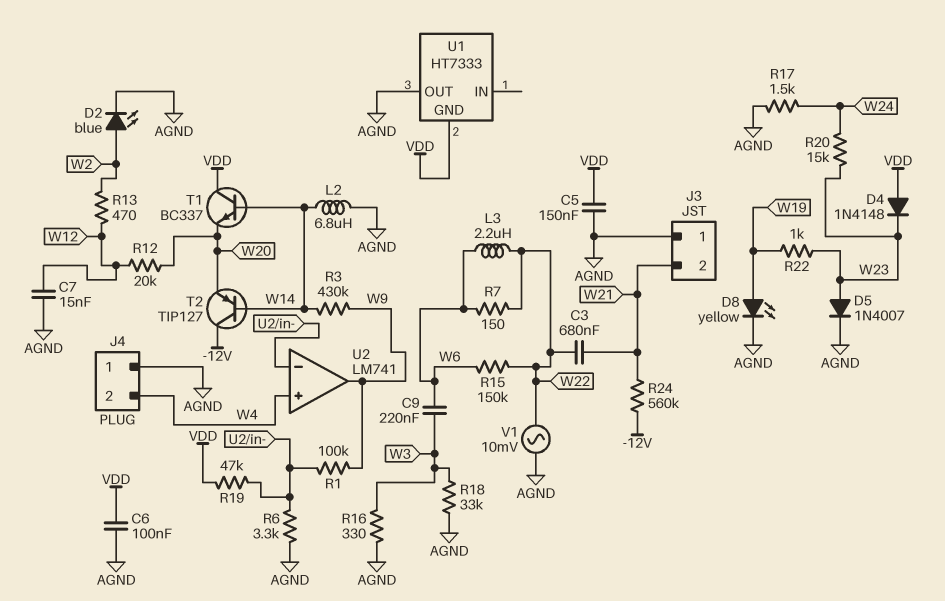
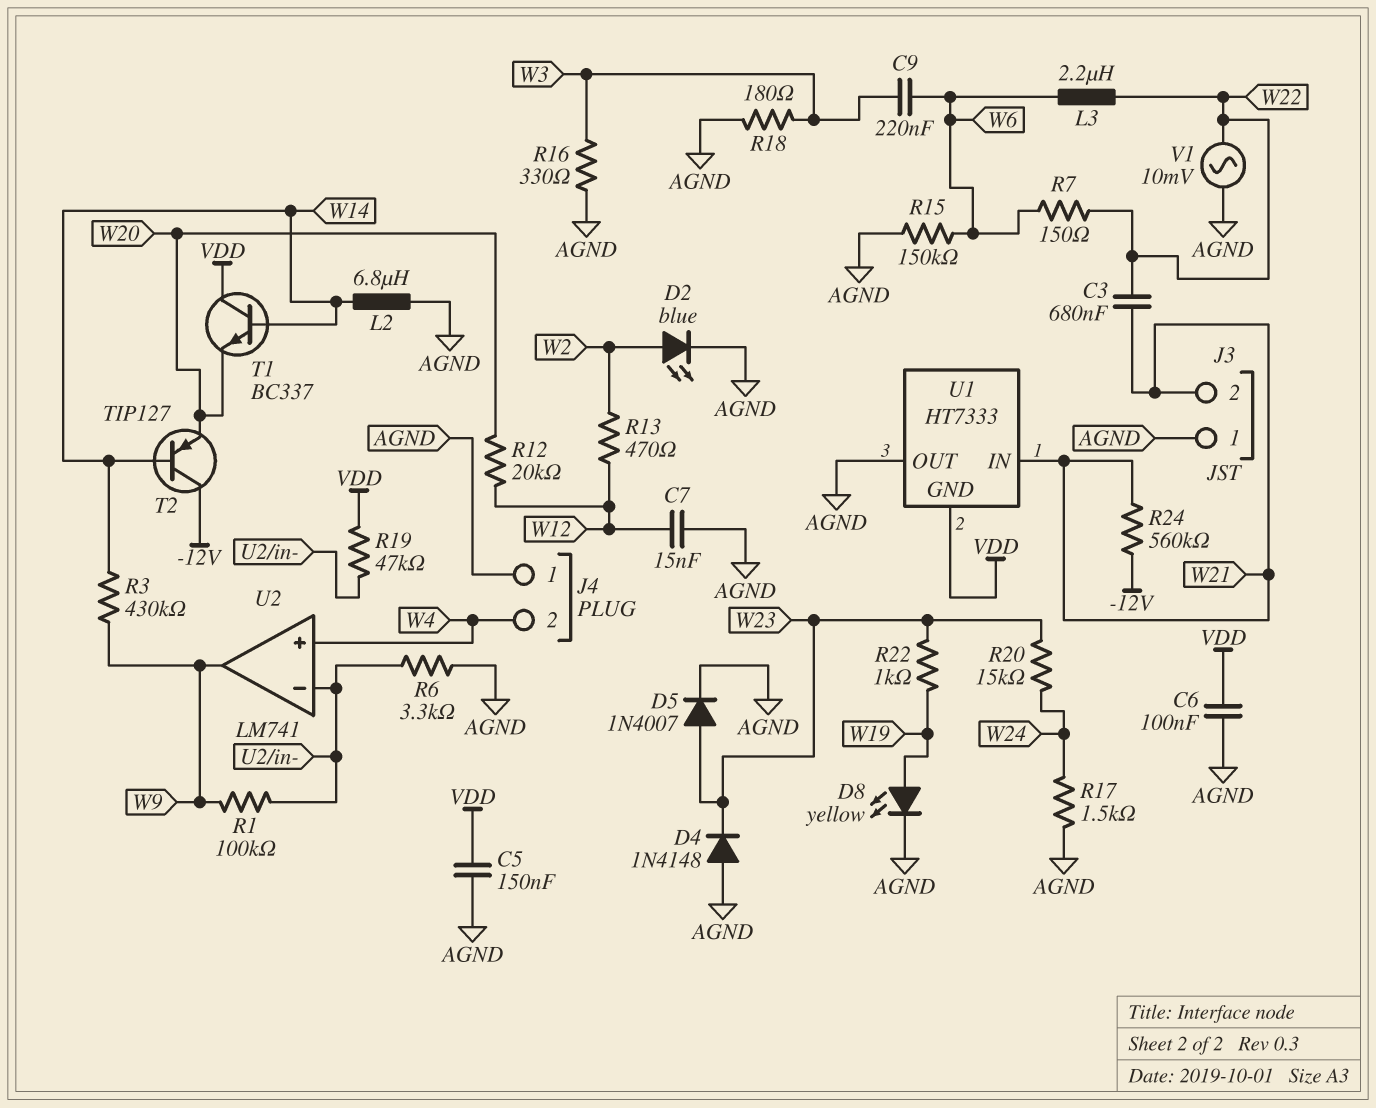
D4: diode 1N4148 (A VDD, K W23) -> diode 1N4148 (A AGND, K W23)
R15: 150k (W6, W22) -> 150k (AGND, W6)
R18: 33k (AGND, W3) -> 180 (AGND, W3)
U1 pin IN: none -> W21

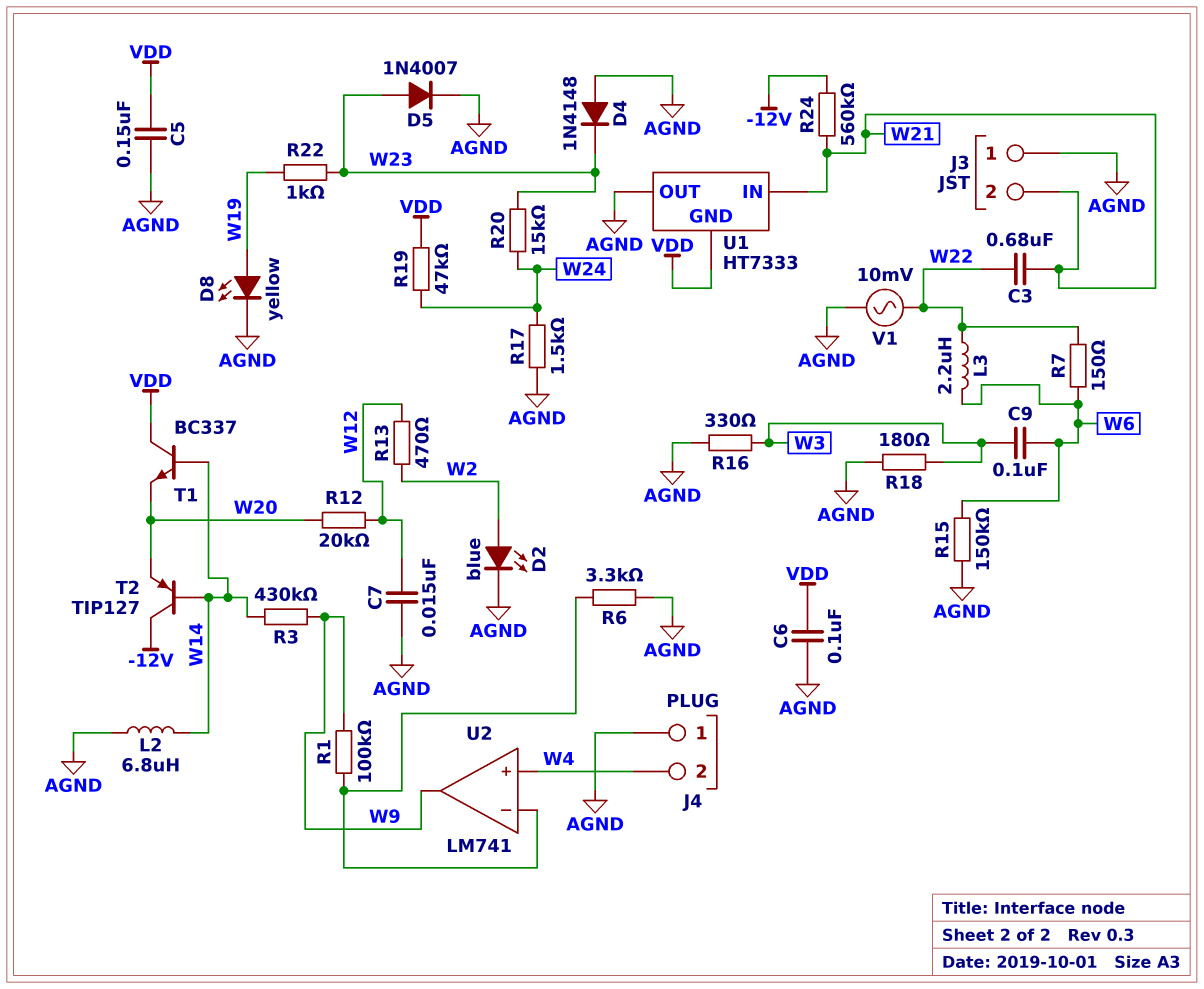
C9: 220nF (W3, W6) -> 100nF (W3, W6)
R19: 47k (U2/in-, VDD) -> 47k (VDD, W24)

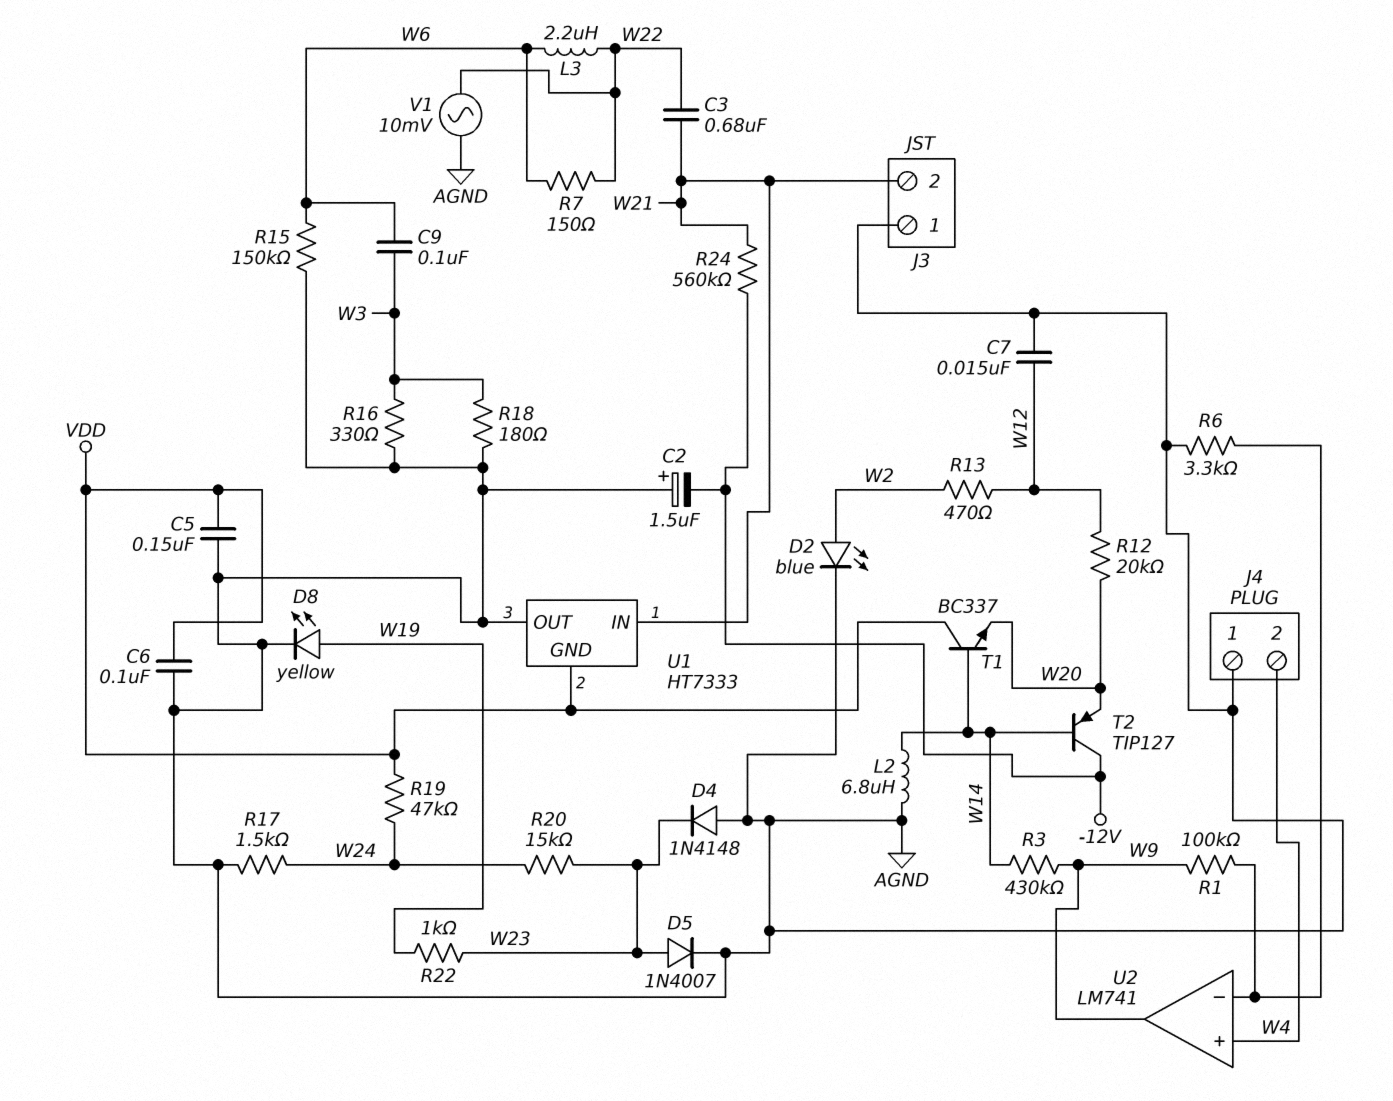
C2: none -> 1.5uF (plus AGND, minus -12V)

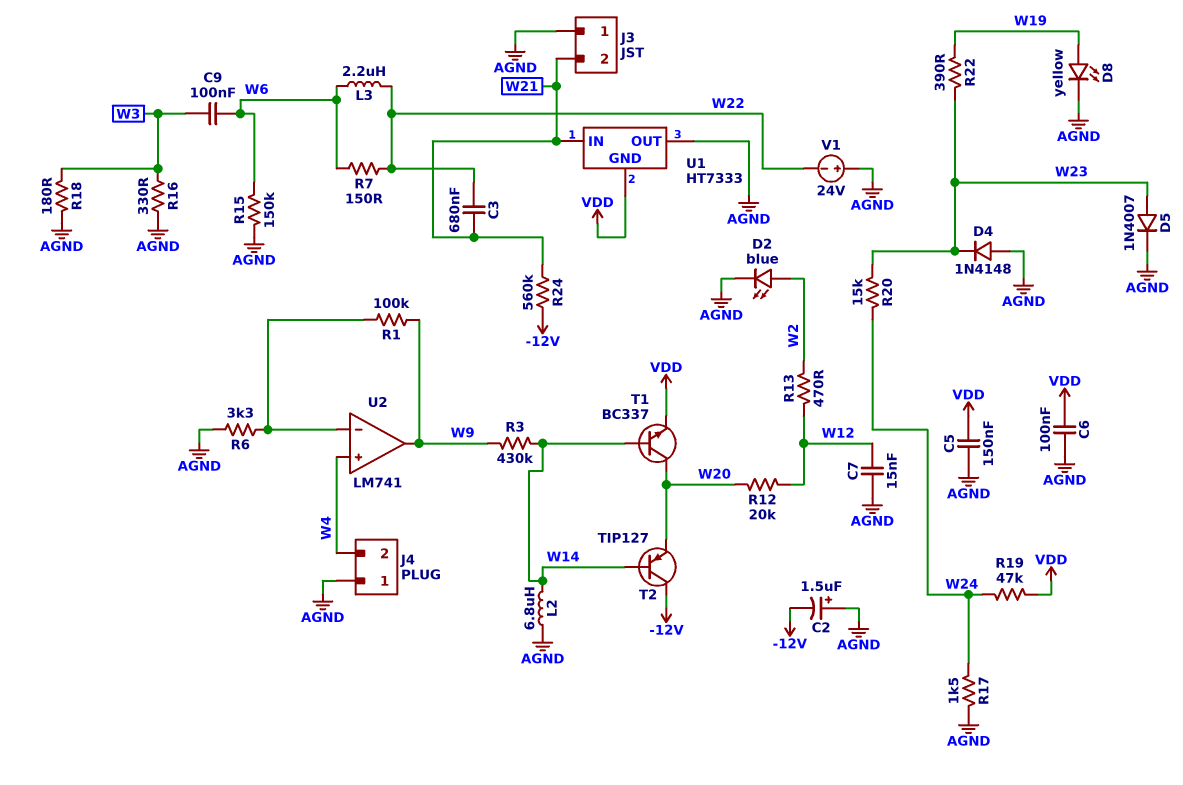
R22: 1k (W19, W23) -> 390 (W19, W23)
T1: NPN BC337 (B W14, C VDD, E W20) -> NPN BC337 (B W14, C W20, E VDD)
V1: AC 10mV (AGND, W22) -> 24V (plus AGND, minus W22)

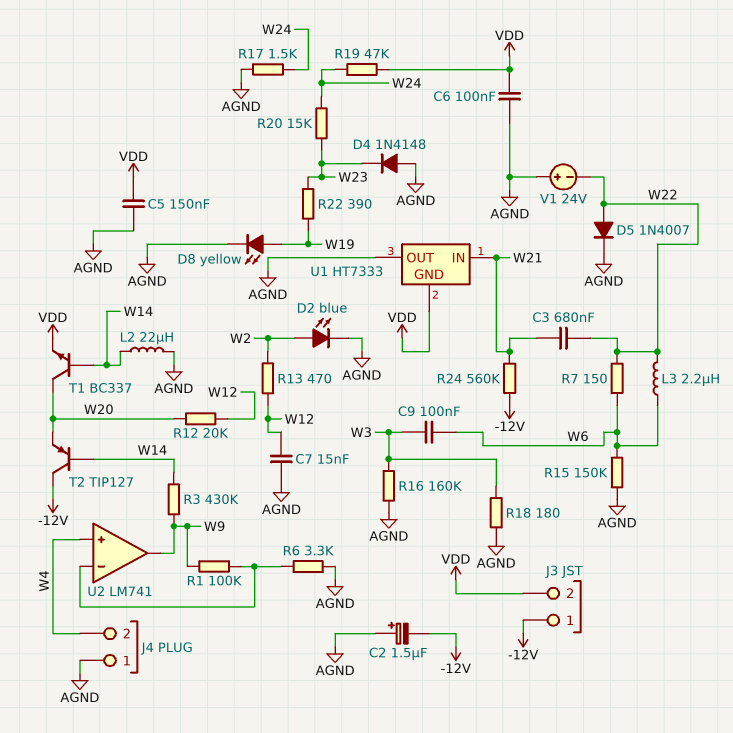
D5: diode 1N4007 (A W23, K AGND) -> diode 1N4007 (A W22, K AGND)
J3 pin 1: AGND -> -12V
J3 pin 2: W21 -> VDD
L2: 6.8uH (AGND, W14) -> 22uH (AGND, W14)
R16: 330 (AGND, W3) -> 160k (AGND, W3)

